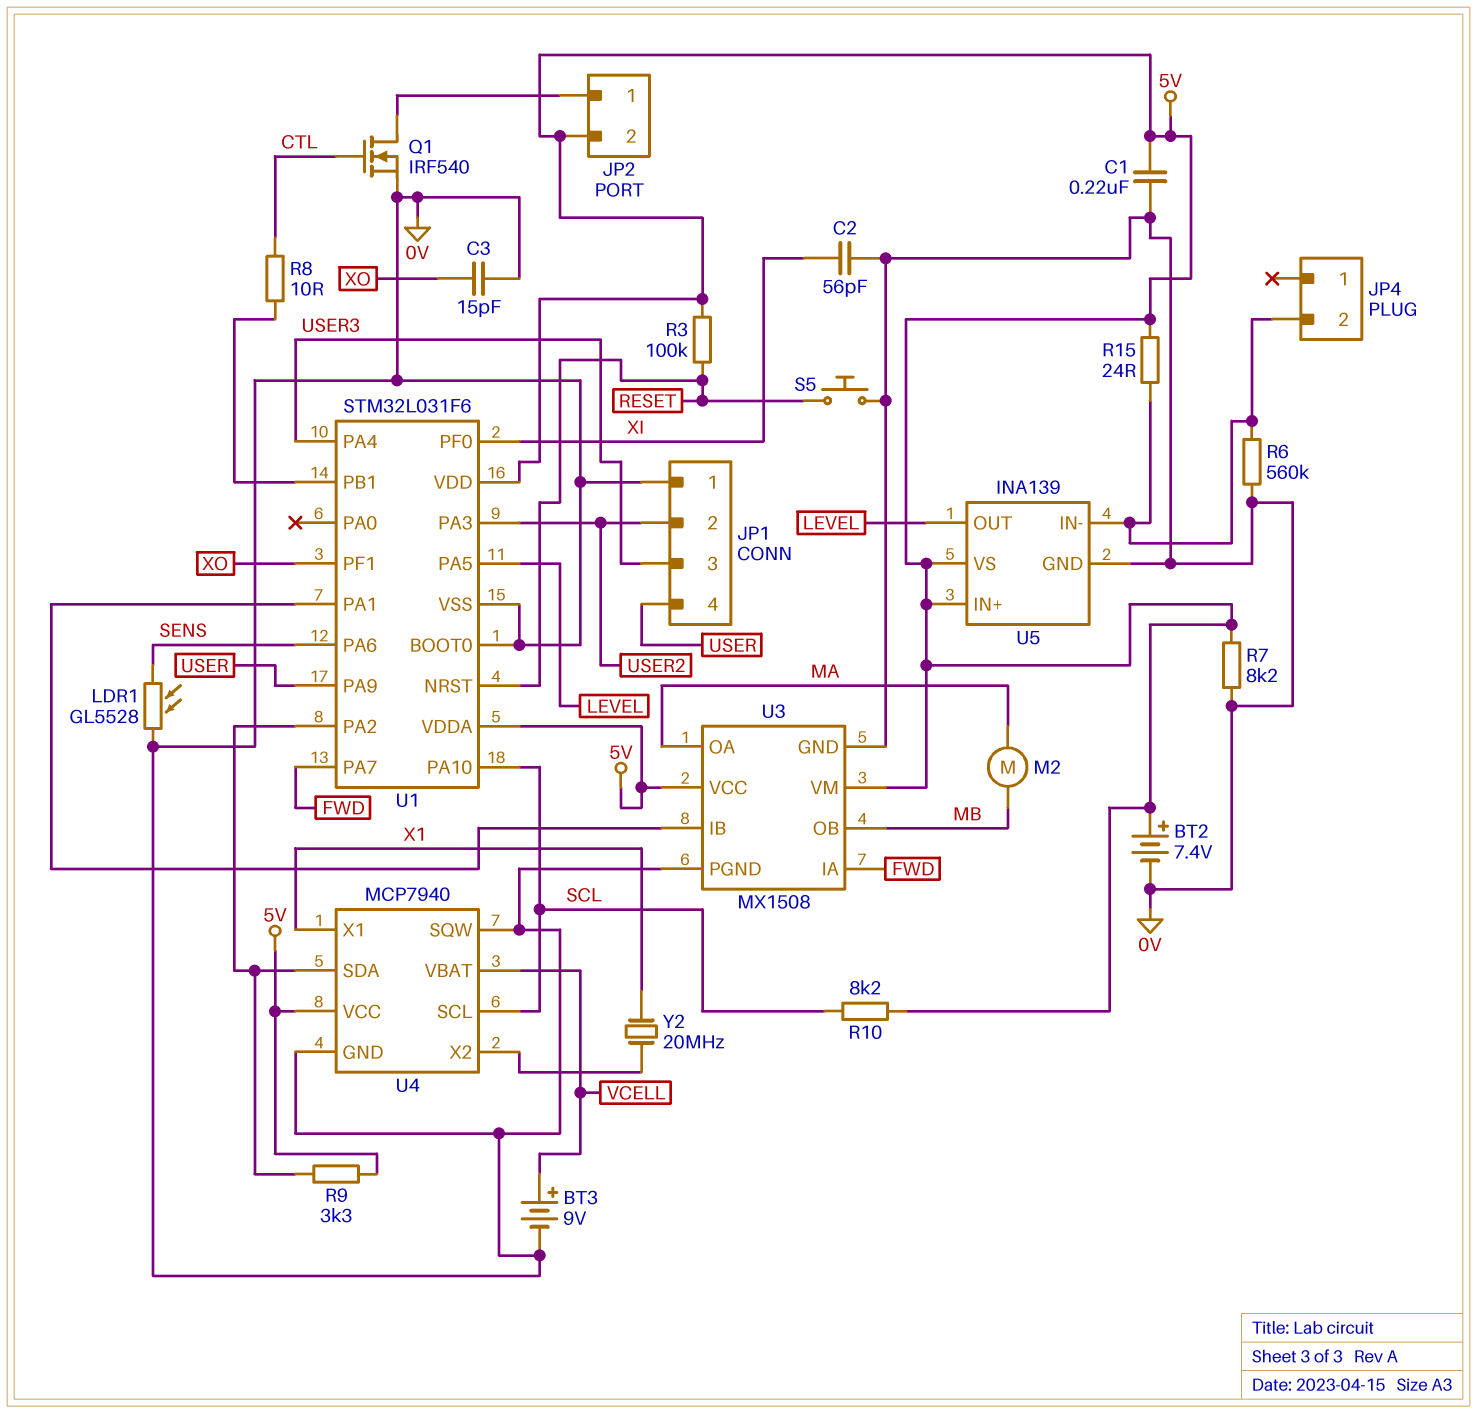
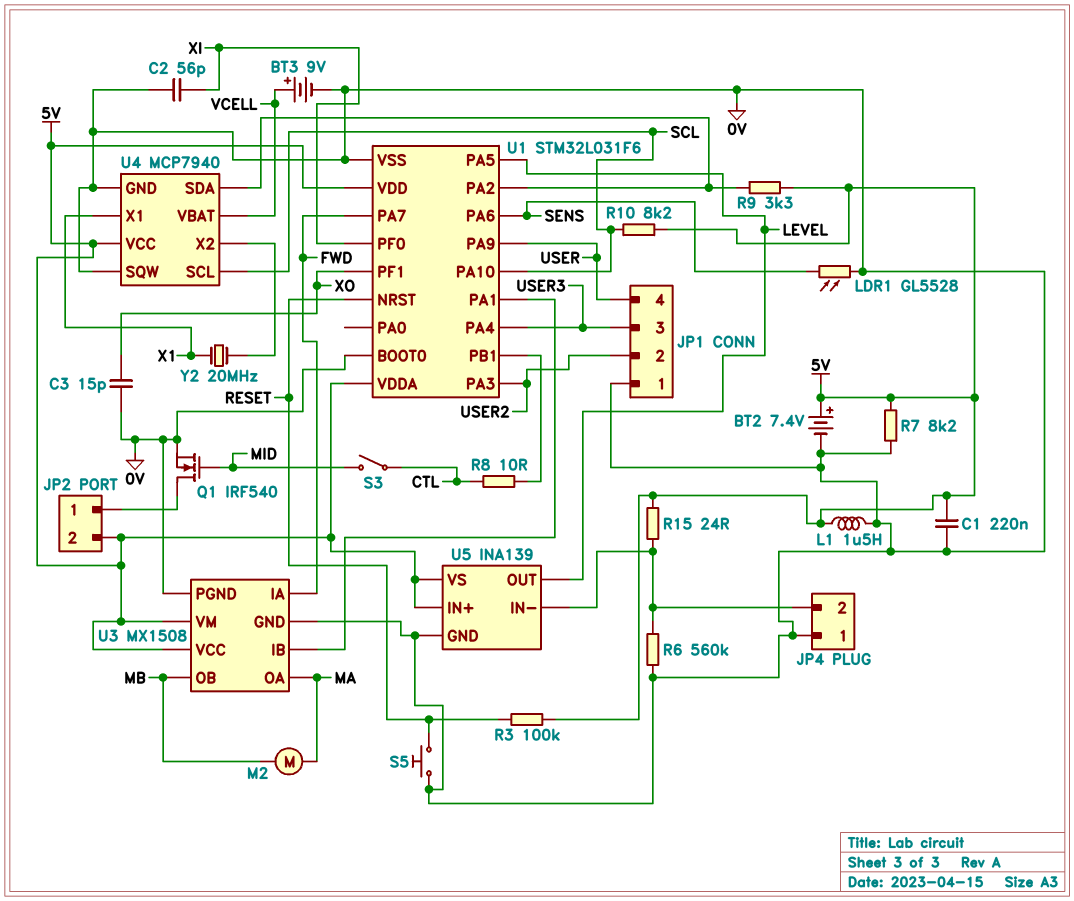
JP4 pin 1: none -> 0V
L1: none -> 1.5uH (0V, 5V)
Q1: NMOS IRF540 (G CTL, D JP2/1, S 0V) -> NMOS IRF540 (G MID, D JP2/1, S 0V)
S3: none -> switch (CTL, MID)

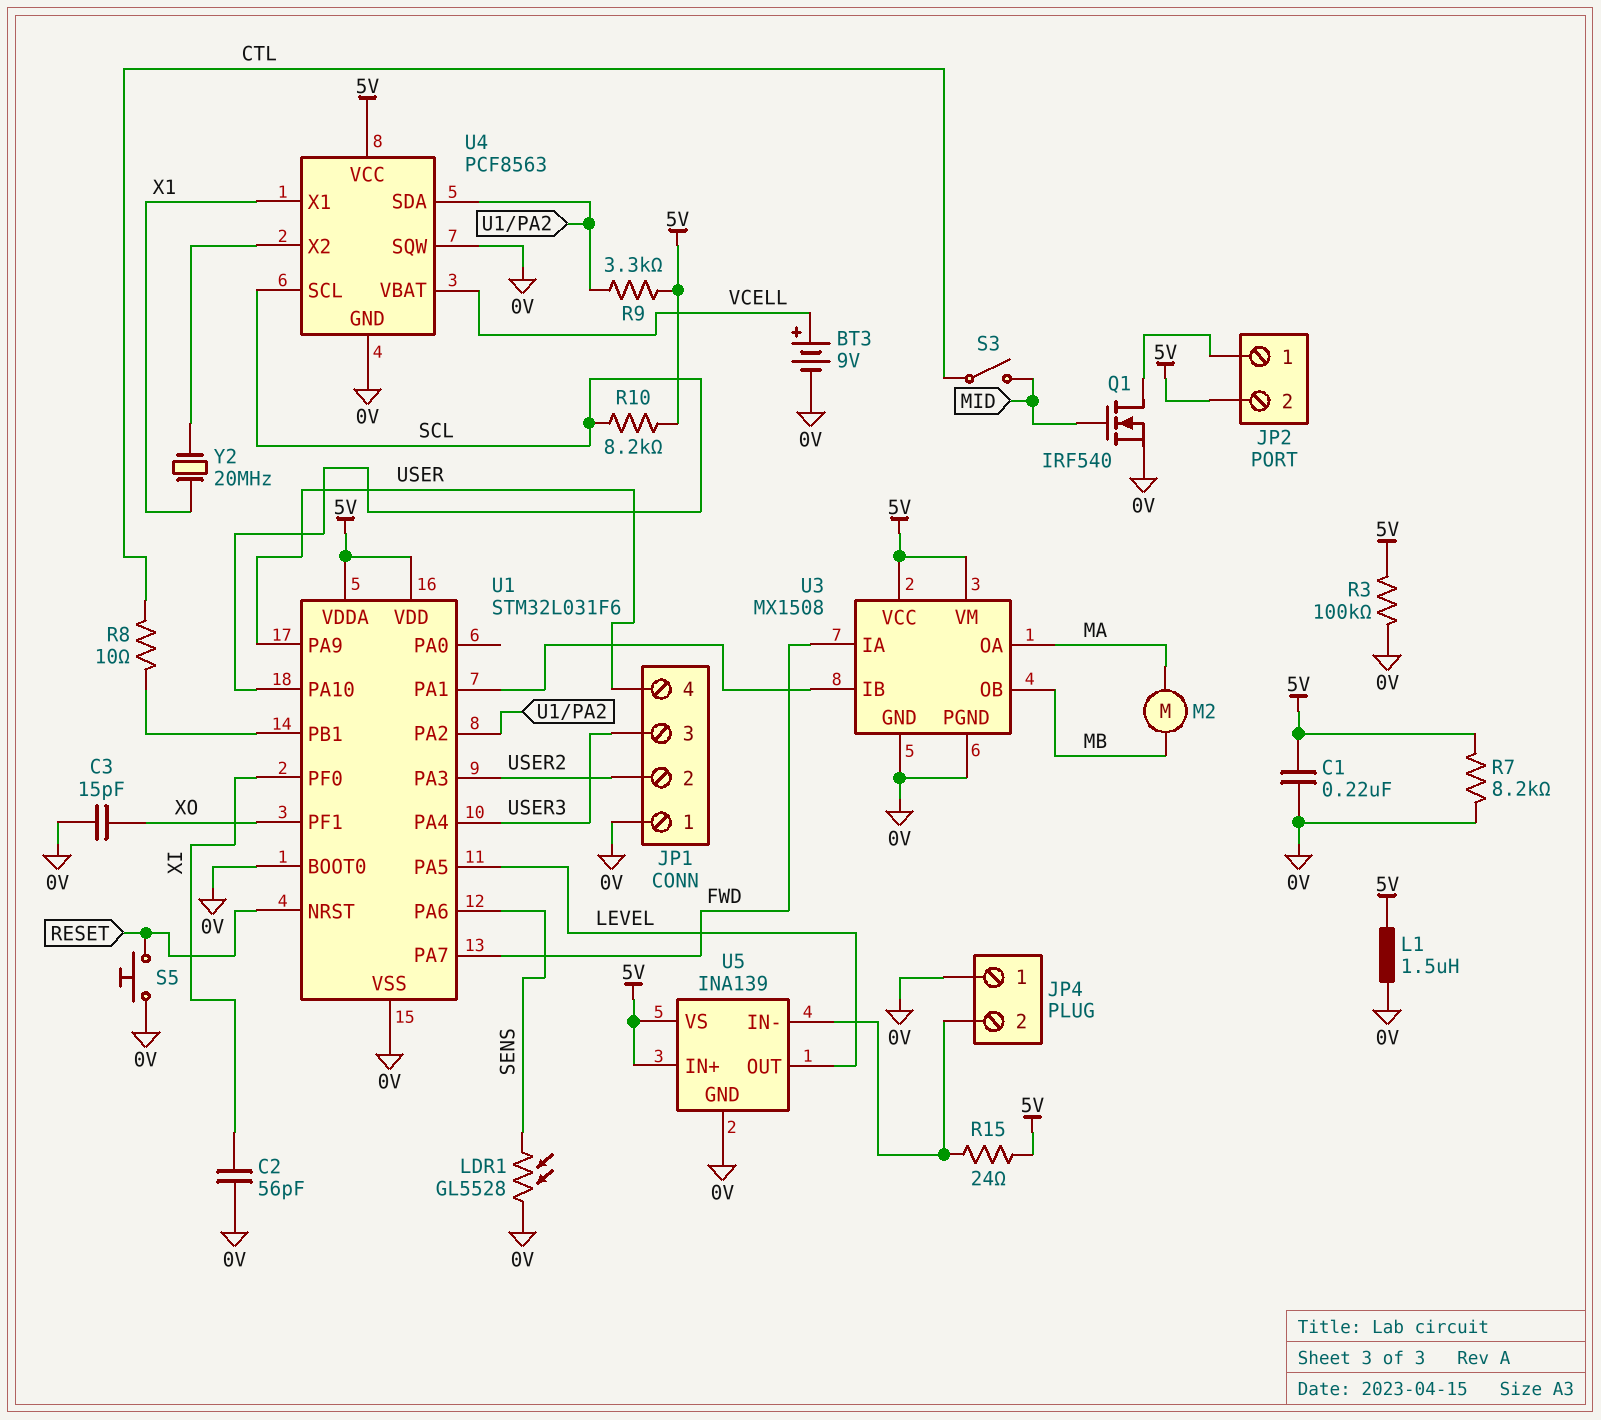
BT2: 7.4V (plus 5V, minus 0V) -> none
R3: 100k (5V, RESET) -> 100k (0V, 5V)
R6: 560k (0V, JP4/2) -> none
U4: MCP7940 -> PCF8563

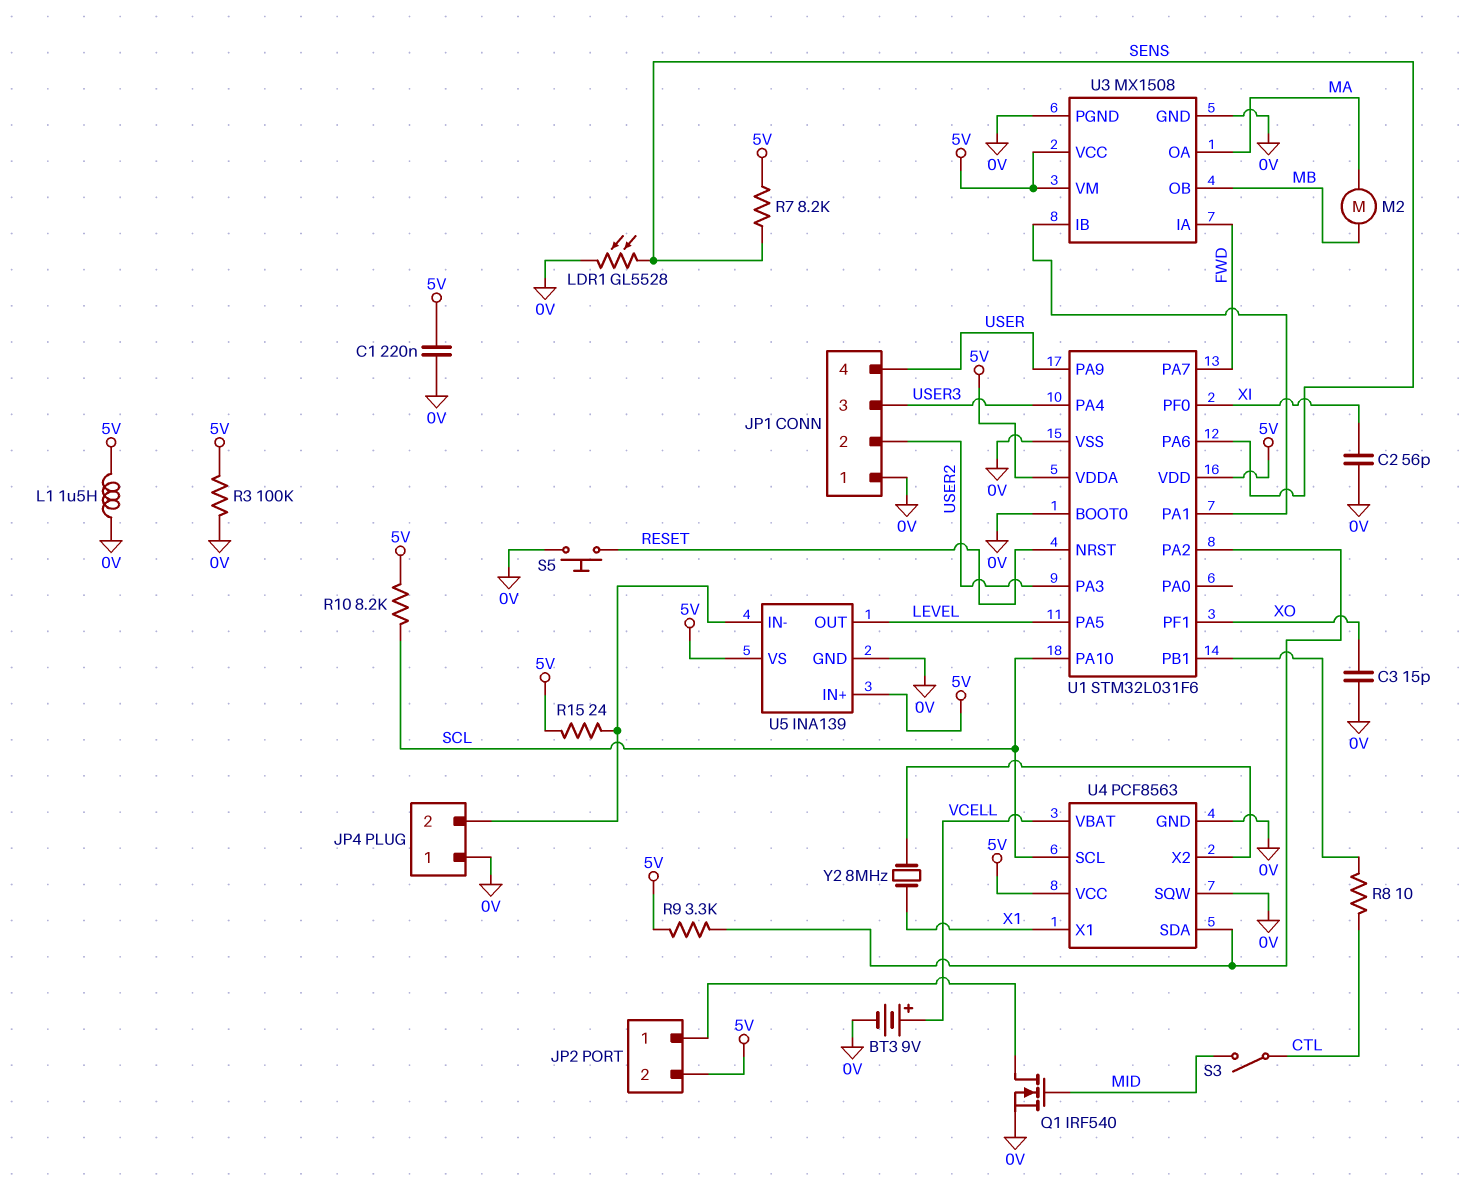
R7: 8.2k (0V, 5V) -> 8.2k (5V, SENS)
Y2: 20MHz (U4/X2, X1) -> 8MHz (U4/X2, X1)

